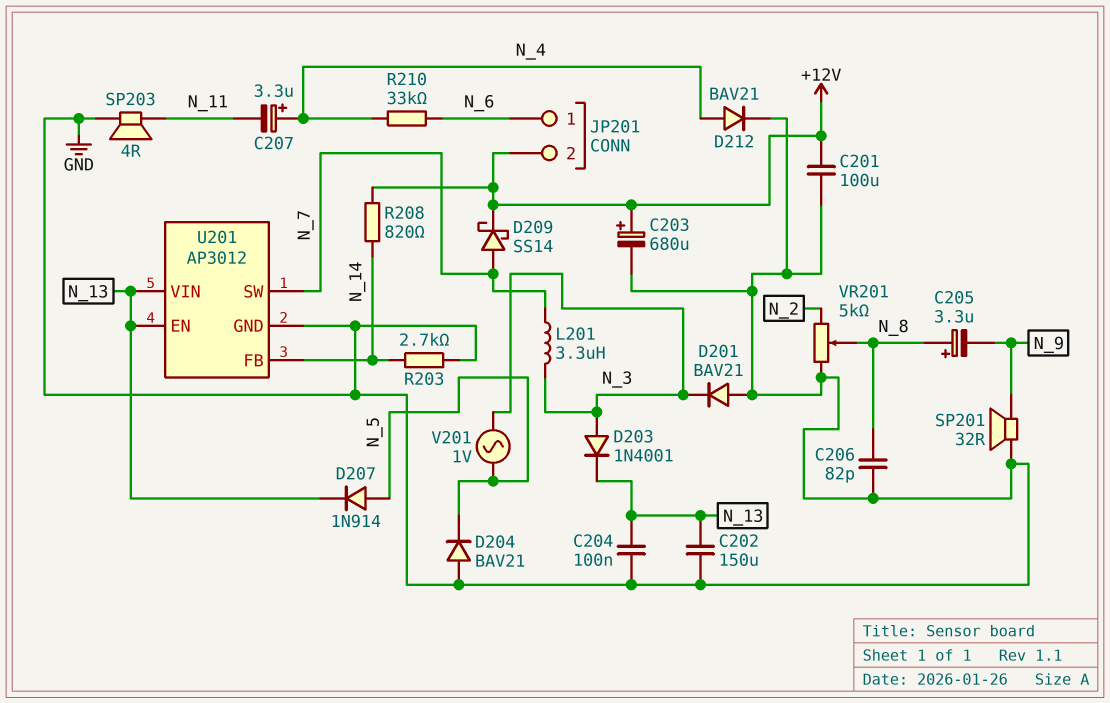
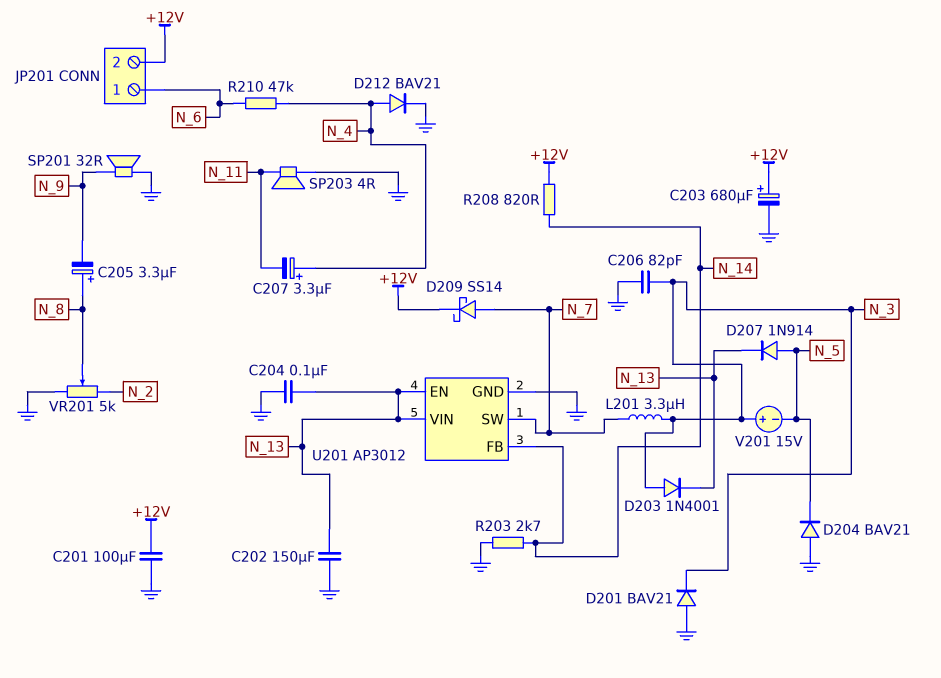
C206: 82pF (GND, N_8) -> 82pF (GND, N_3)
R210: 33k (N_4, N_6) -> 47k (N_4, N_6)
V201: AC 1V (N_3, N_5) -> 15V (plus N_3, minus N_5)

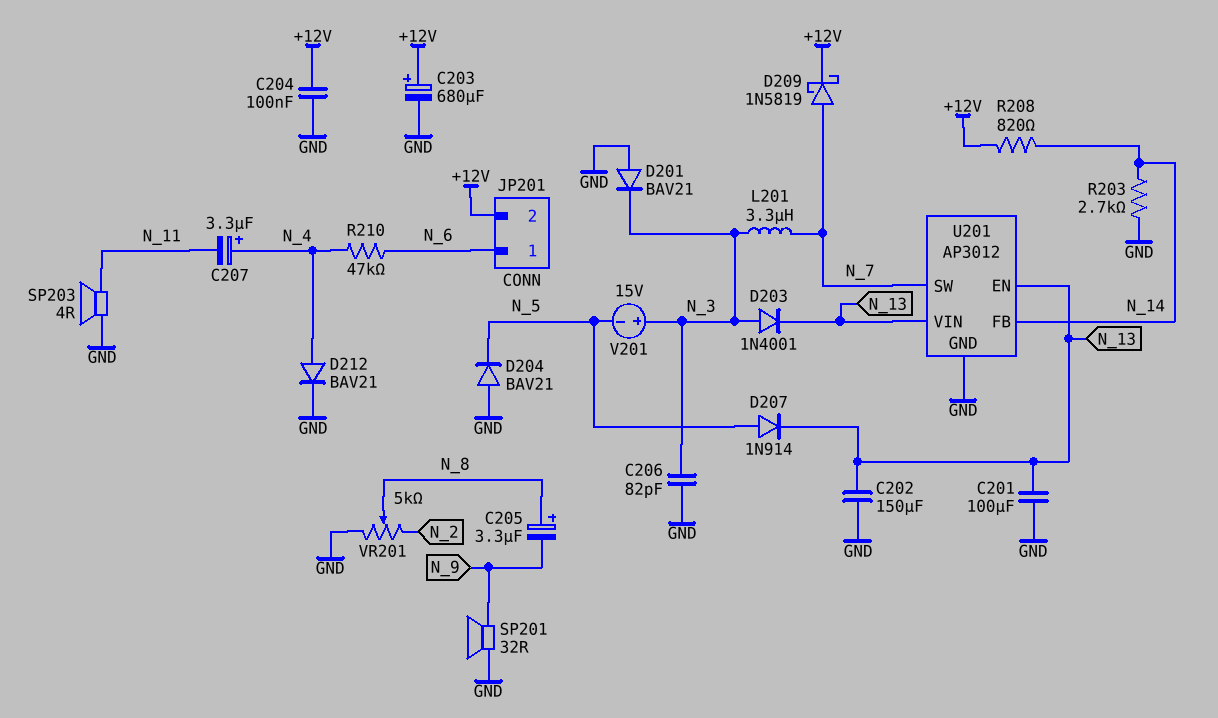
C201: 100uF (+12V, GND) -> 100uF (GND, N_13)
C204: 100nF (GND, N_13) -> 100nF (+12V, GND)
D209: schottky SS14 (A N_7, K +12V) -> schottky 1N5819 (A N_7, K +12V)

